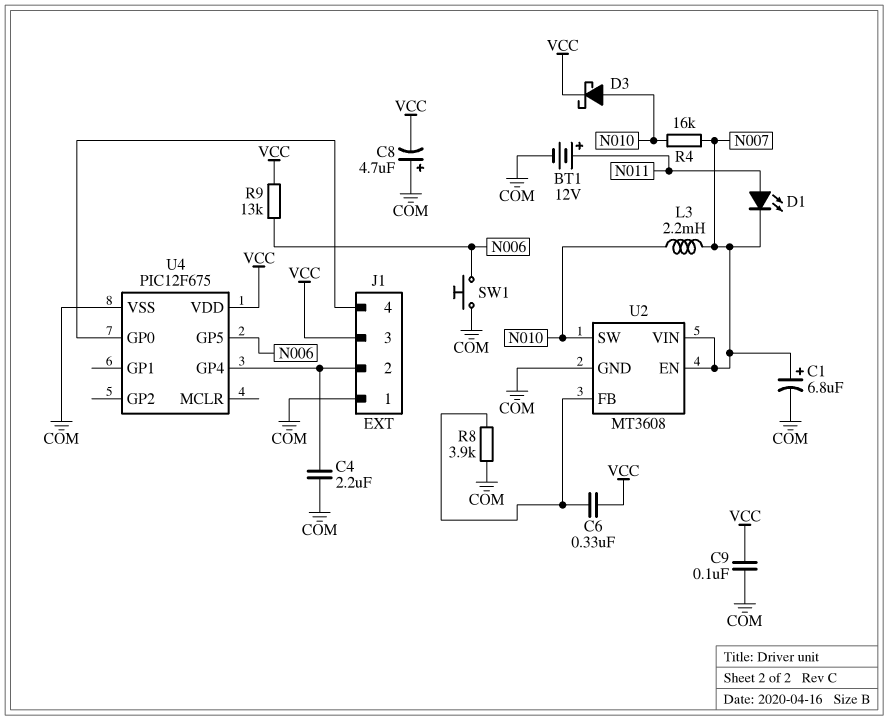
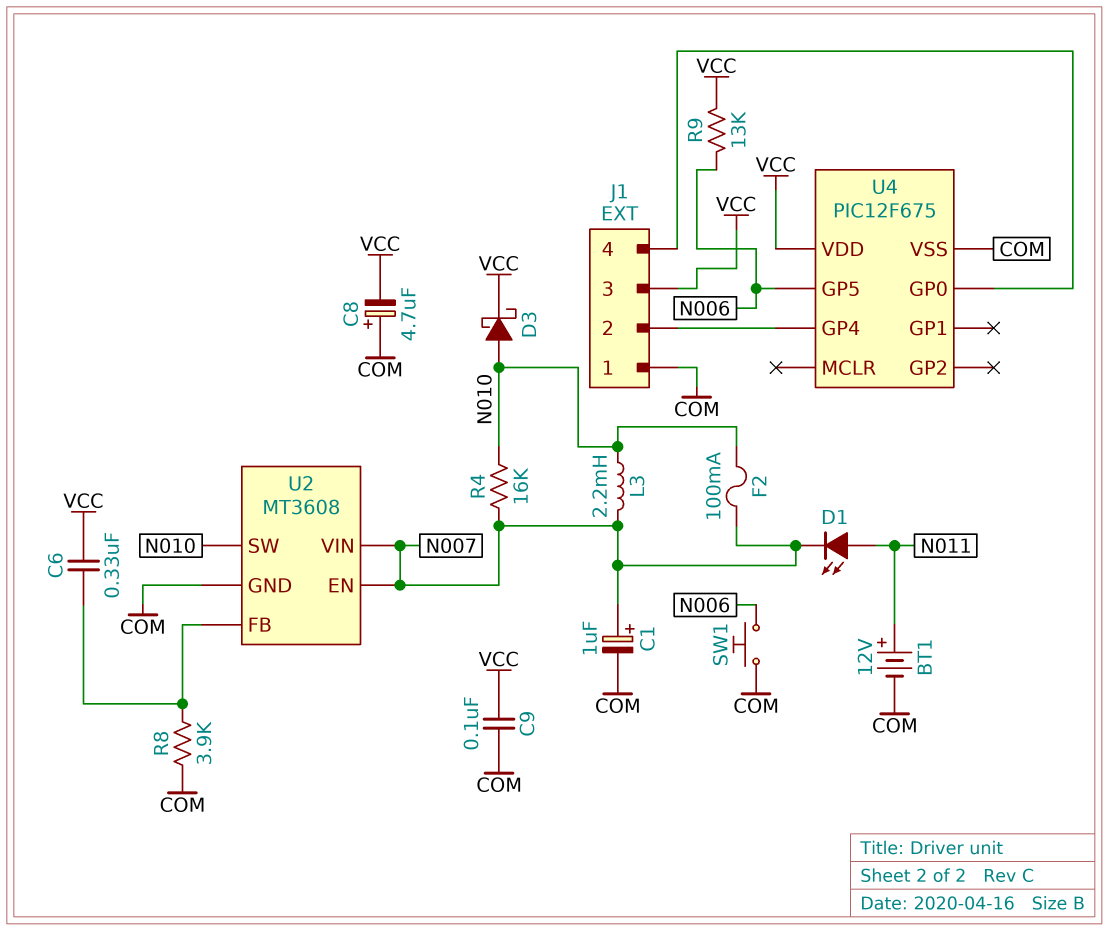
C1: 6.8uF (plus N007, minus COM) -> 1uF (plus N007, minus COM)
C4: 2.2uF (COM, J1/2) -> none
F2: none -> 100mA (N007, N010)

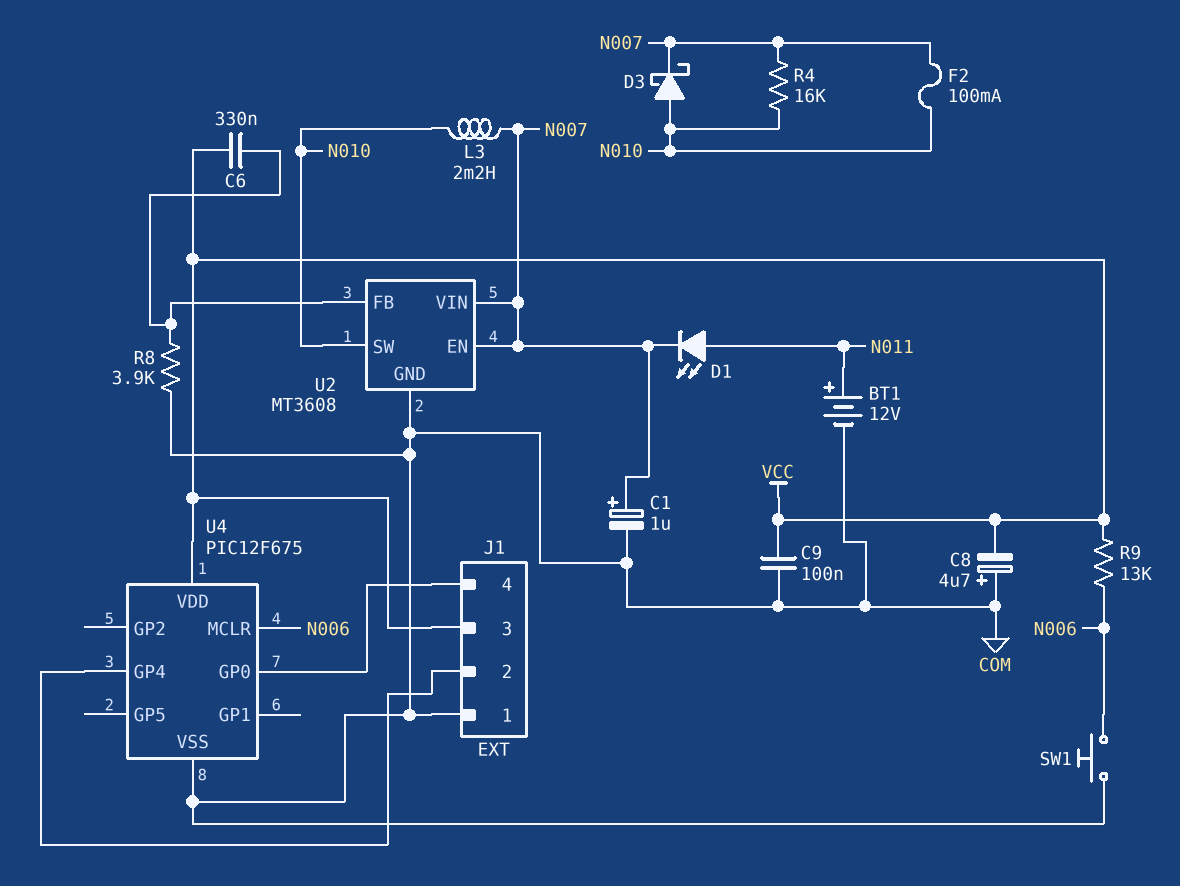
D3: schottky (A N010, K VCC) -> schottky (A N010, K N007)
U4 pin GP5: N006 -> none
U4 pin MCLR: none -> N006

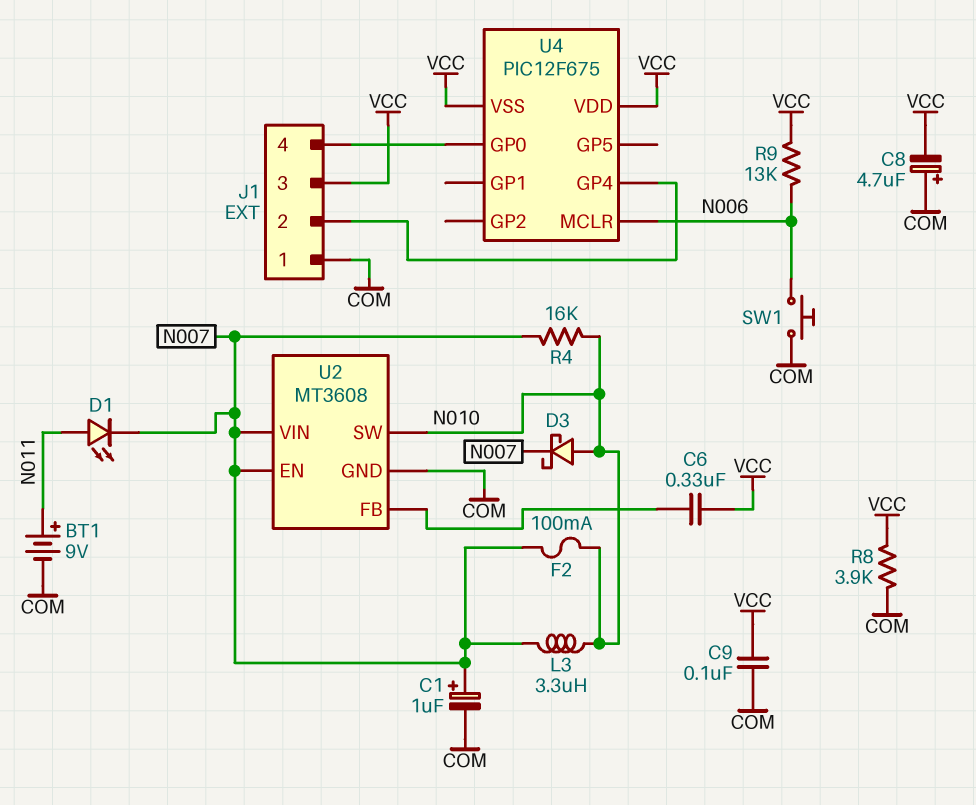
BT1: 12V (plus N011, minus COM) -> 9V (plus N011, minus COM)
L3: 2.2mH (N007, N010) -> 3.3uH (N007, N010)
R8: 3.9k (COM, U2/FB) -> 3.9k (COM, VCC)
U4 pin VSS: COM -> VCC

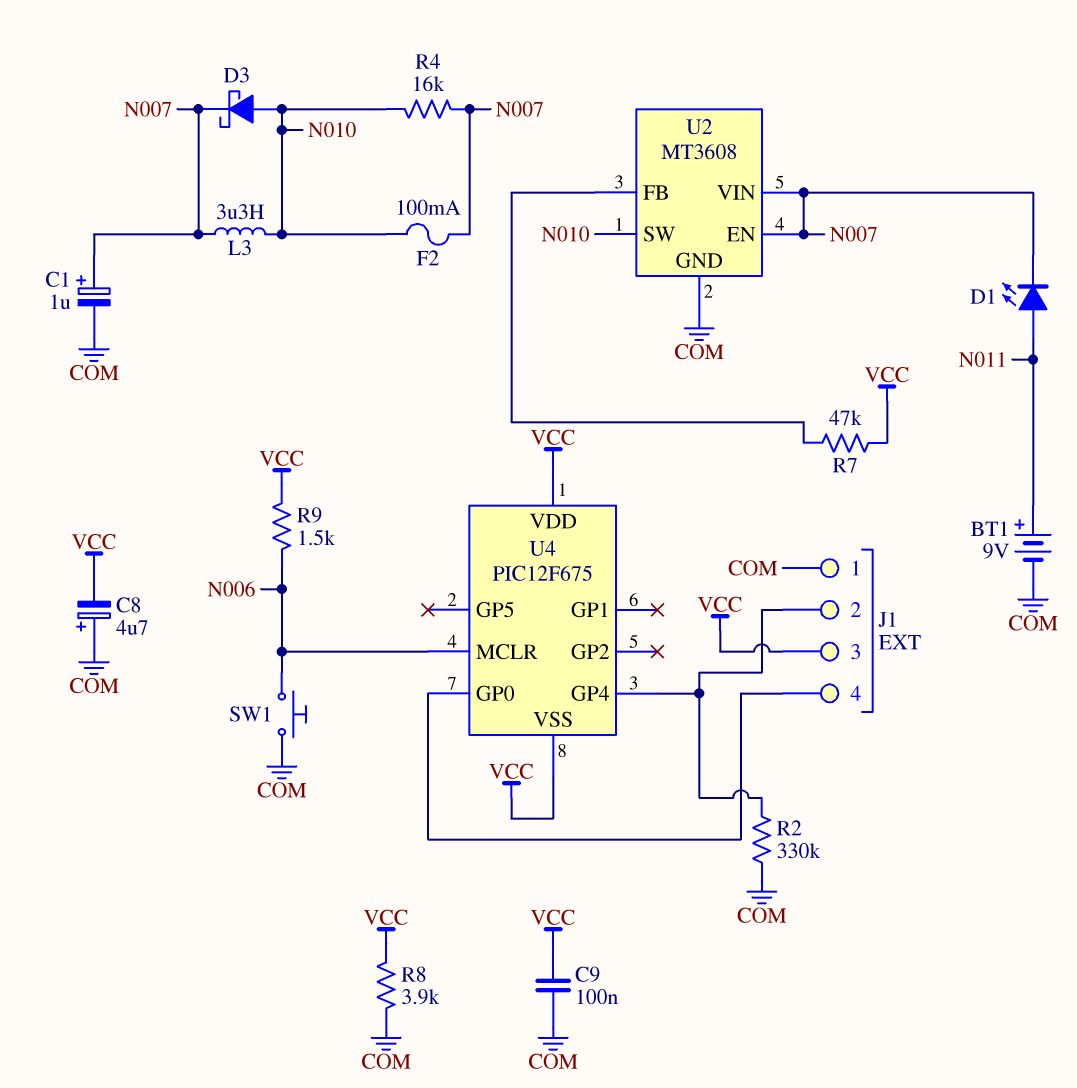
C6: 330nF (U2/FB, VCC) -> none
R2: none -> 330k (COM, J1/2)
R7: none -> 47k (U2/FB, VCC)
R9: 13k (N006, VCC) -> 1.5k (N006, VCC)

